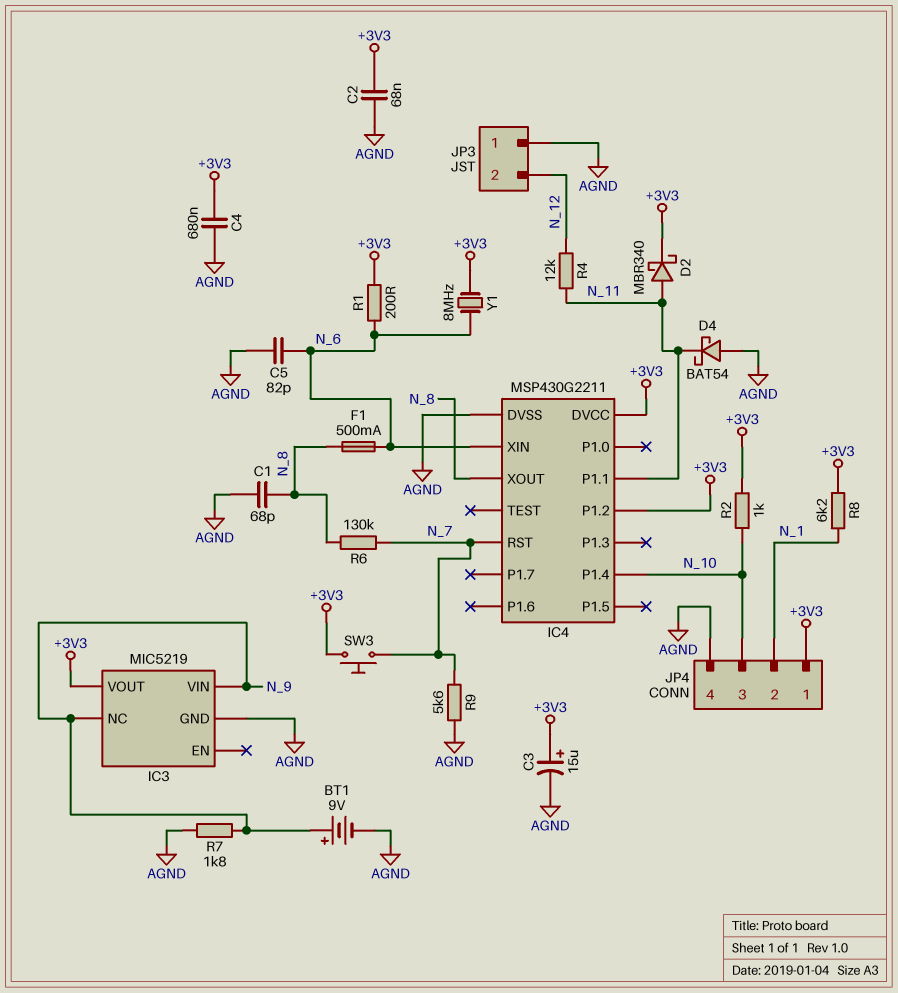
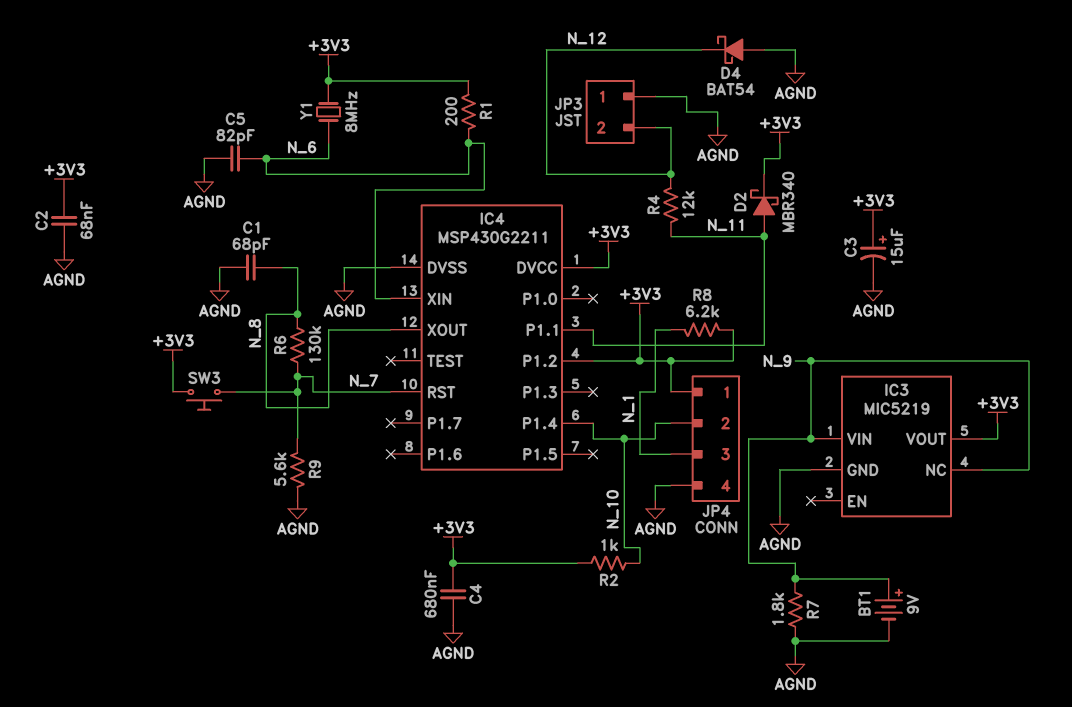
D4: schottky BAT54 (A AGND, K N_11) -> schottky BAT54 (A AGND, K N_12)
F1: 500mA (N_6, N_8) -> none
JP4 pin 2: N_1 -> N_10
JP4 pin 3: N_10 -> N_1

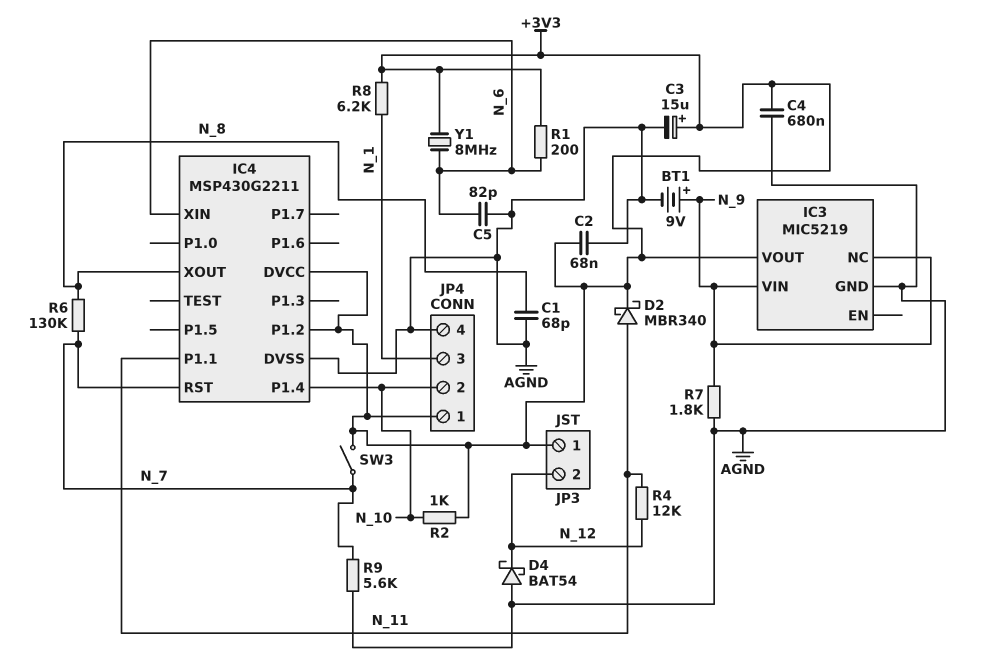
JP3 pin 1: AGND -> +3V3
SW3: button (+3V3, N_7) -> switch (+3V3, N_7)

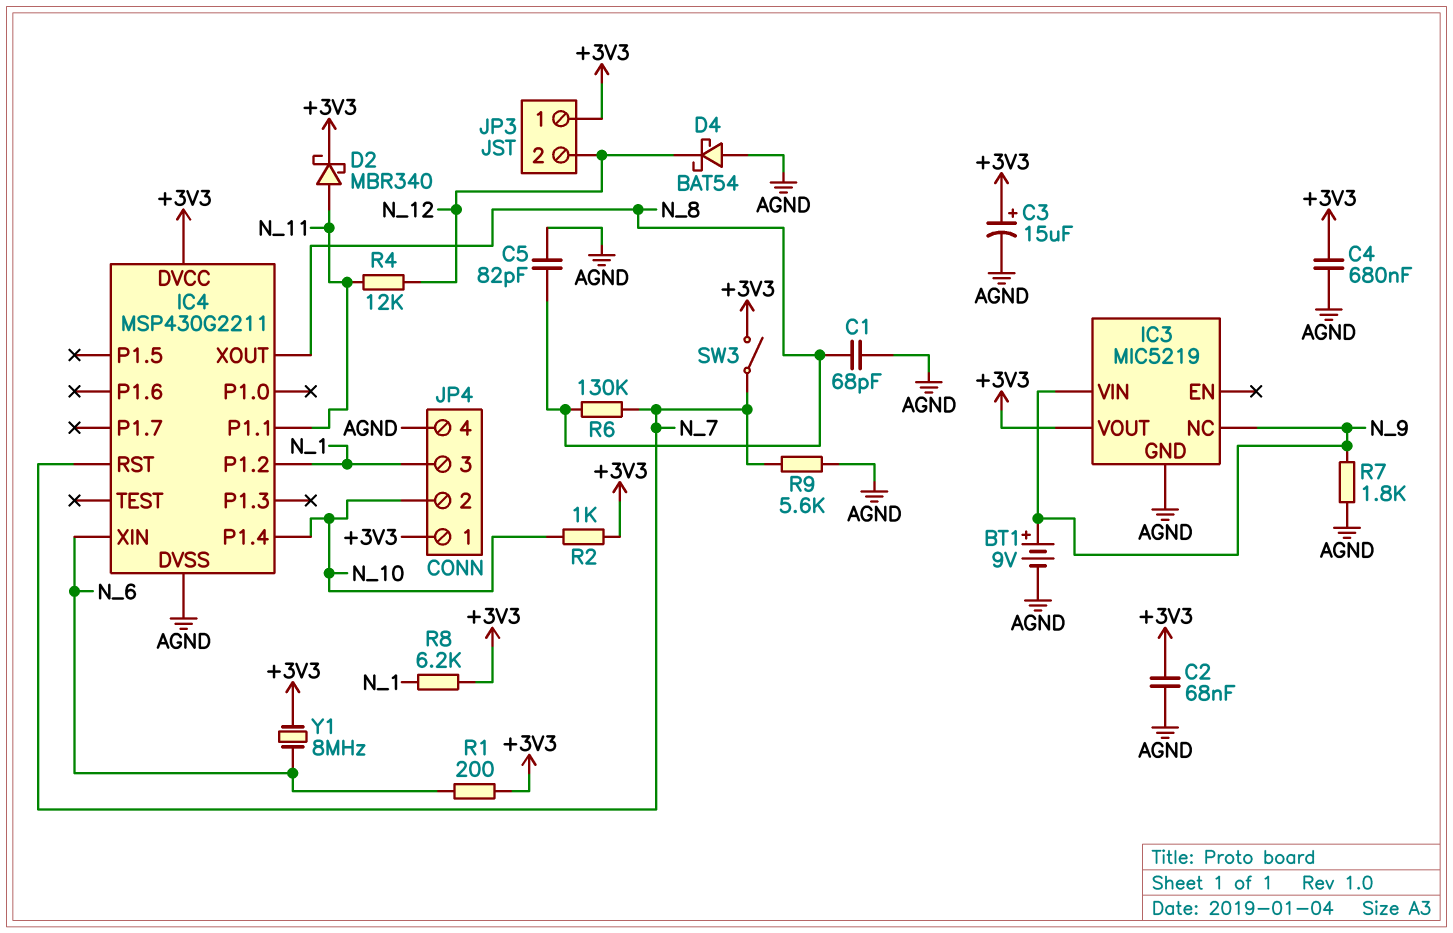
C5: 82pF (AGND, N_6) -> 82pF (AGND, N_8)
IC4 pin P1.2: +3V3 -> N_1

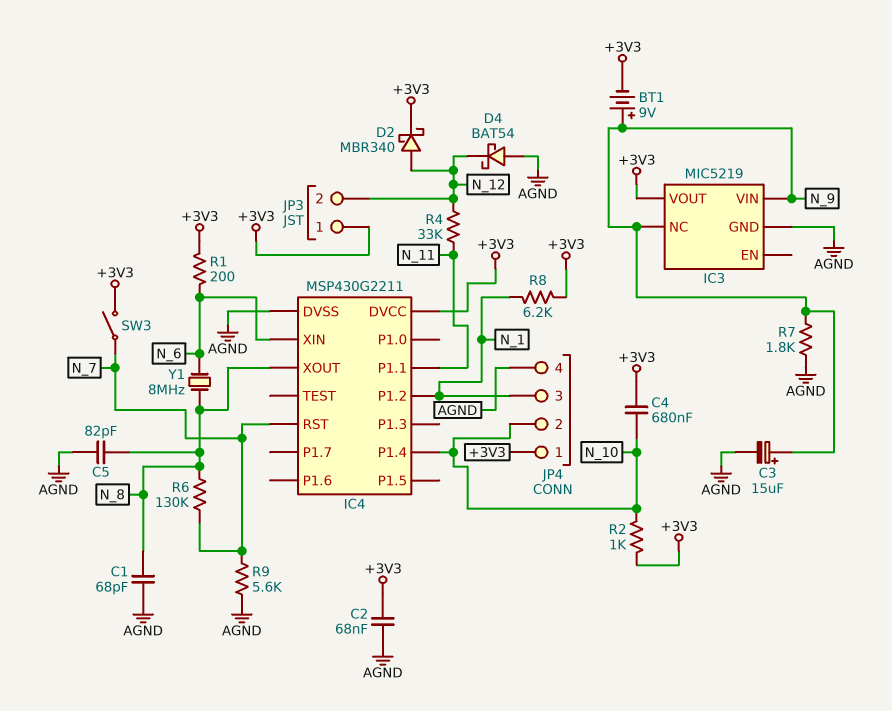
BT1: 9V (plus N_9, minus AGND) -> 9V (plus N_9, minus +3V3)
C3: 15uF (plus +3V3, minus AGND) -> 15uF (plus N_9, minus AGND)
C4: 680nF (+3V3, AGND) -> 680nF (+3V3, N_10)
D2: schottky MBR340 (A N_11, K +3V3) -> schottky MBR340 (A N_12, K +3V3)
R4: 12k (N_11, N_12) -> 33k (N_11, N_12)
Y1: 8MHz (+3V3, N_6) -> 8MHz (N_6, N_8)

